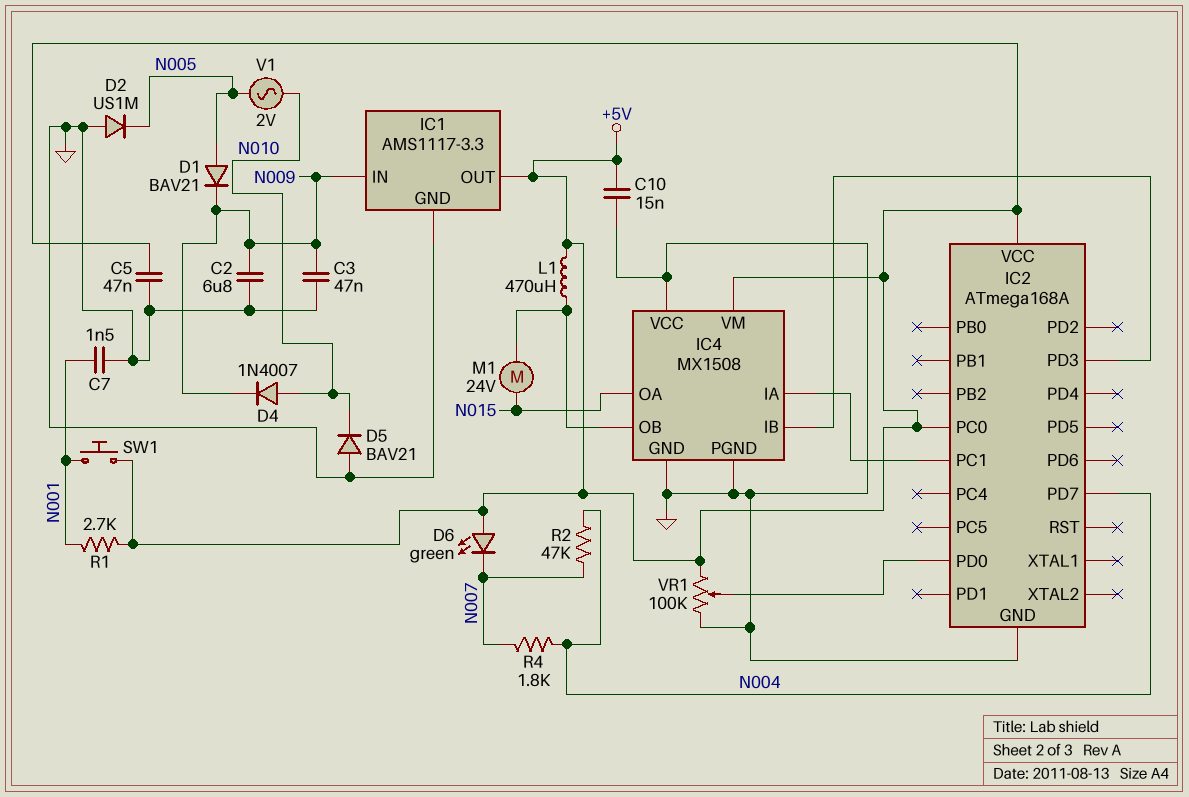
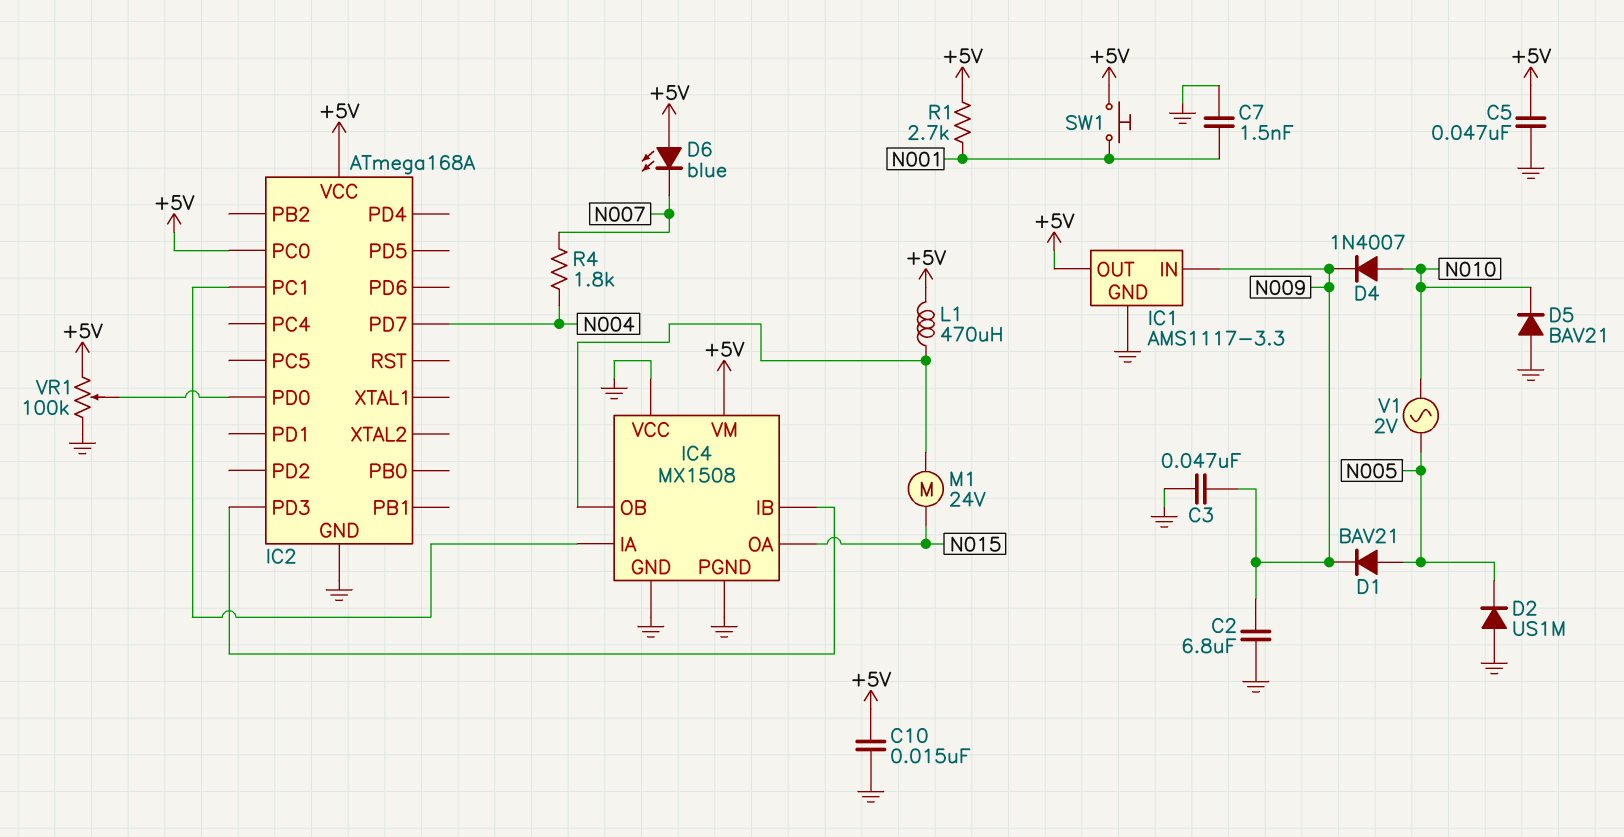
D6: LED green (A +5V, K N007) -> LED blue (A +5V, K N007)
R2: 47k (N004, N007) -> none

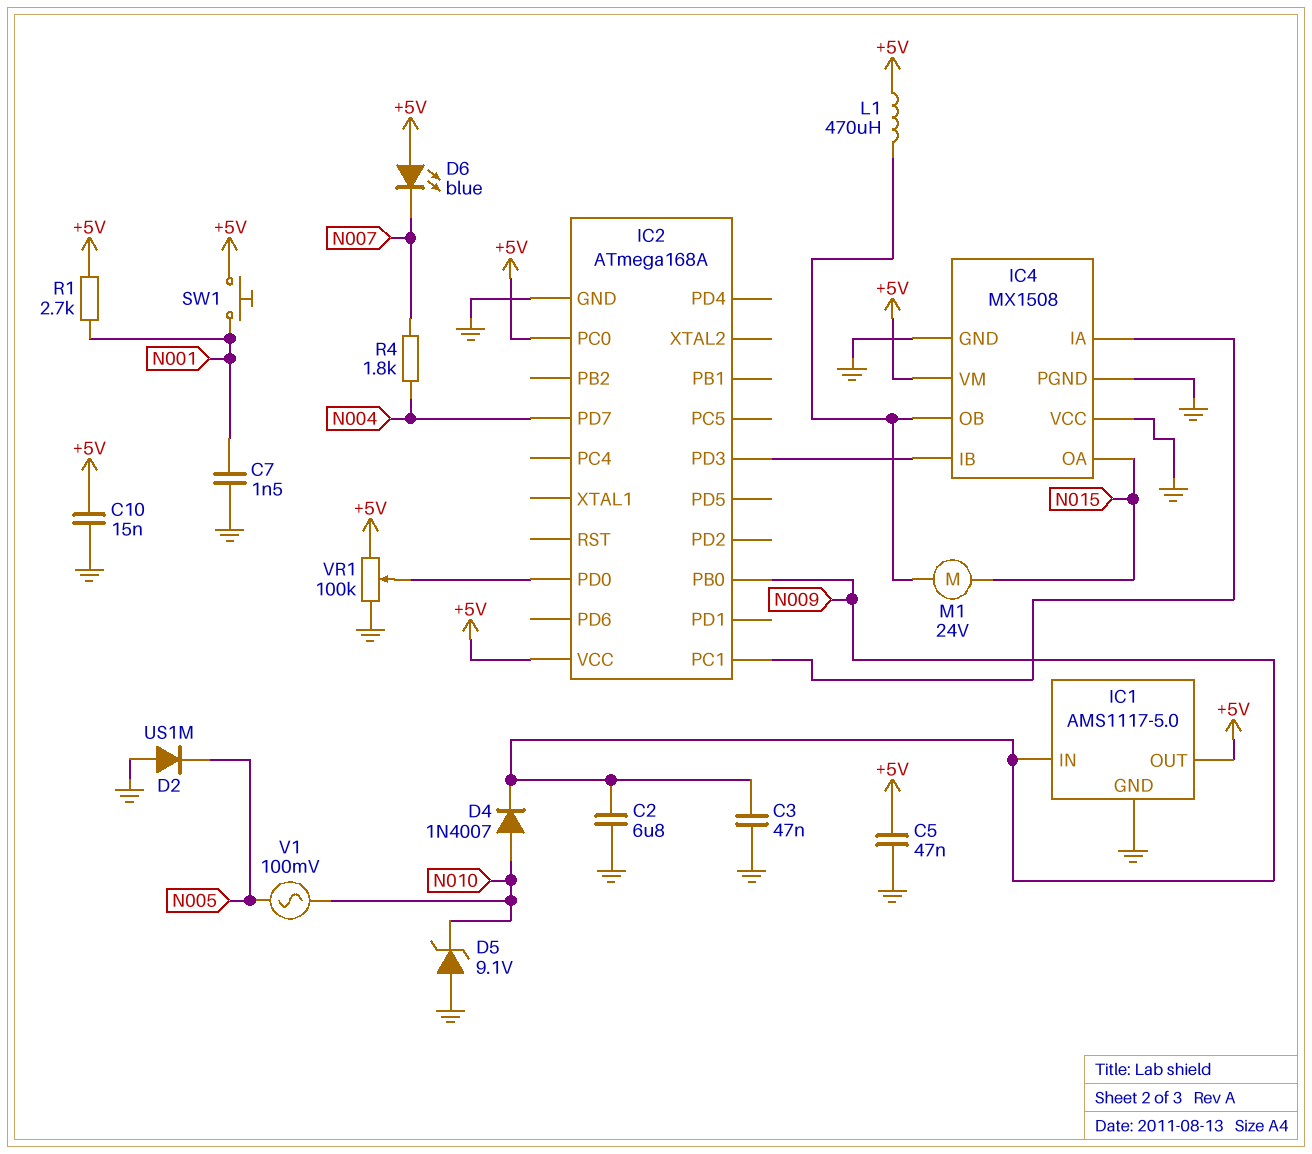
D1: diode BAV21 (A N005, K N009) -> none
D5: diode BAV21 (A GND, K N010) -> zener 9.1V (A GND, K N010)
IC1: AMS1117-3.3 -> AMS1117-5.0
IC2 pin PB0: none -> N009
V1: AC 2V (N005, N010) -> AC 100mV (N005, N010)

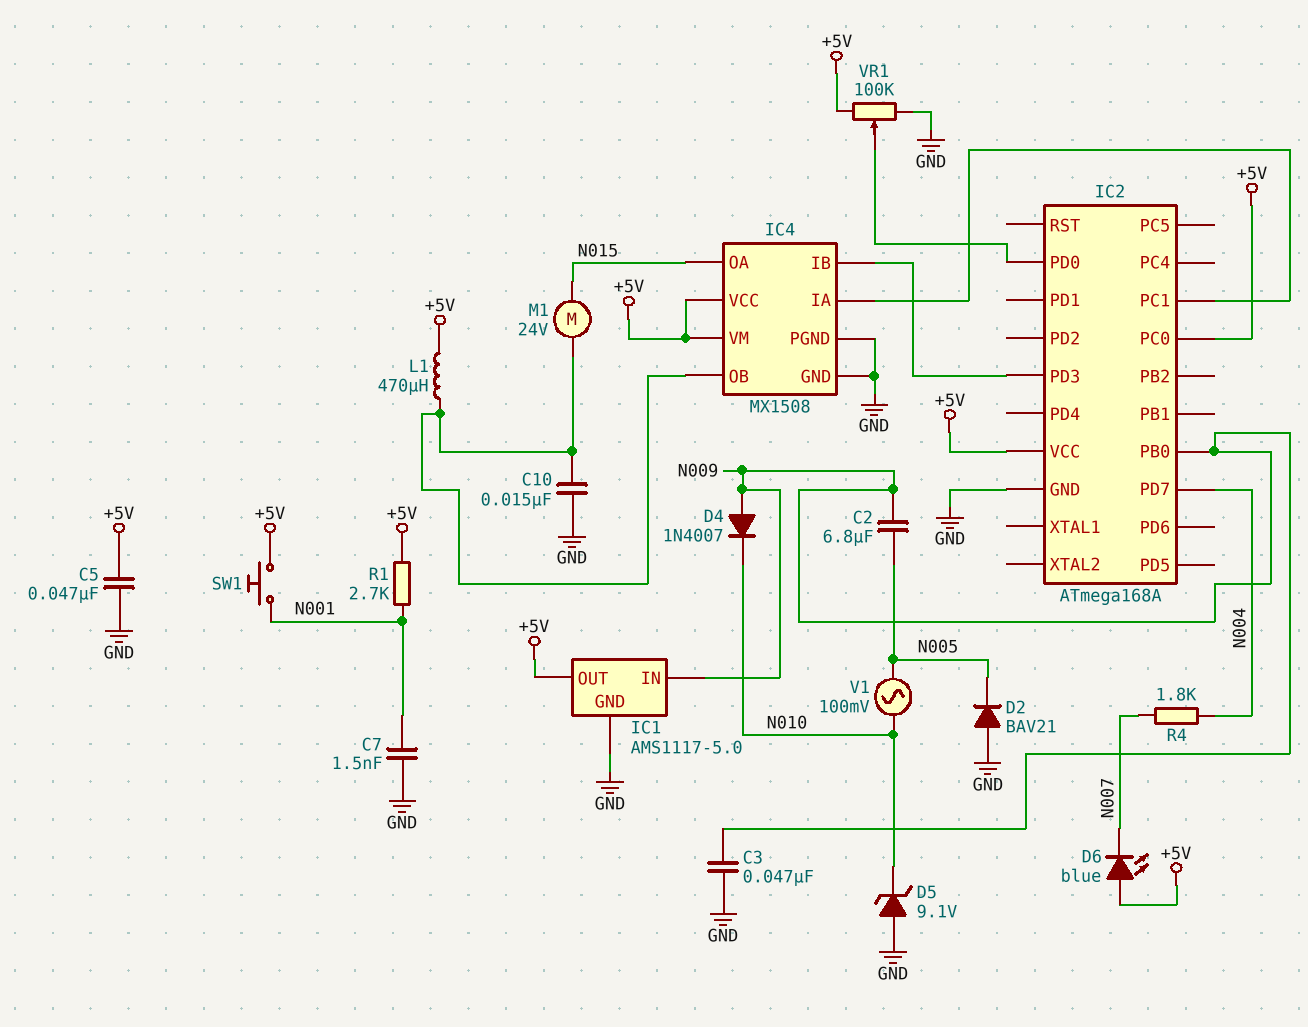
C2: 6.8uF (GND, N009) -> 6.8uF (N005, N009)
C10: 15nF (+5V, GND) -> 15nF (GND, IC4/OB)
D2: diode US1M (A GND, K N005) -> diode BAV21 (A GND, K N005)
D4: diode 1N4007 (A N010, K N009) -> diode 1N4007 (A N009, K N010)
IC4 pin VCC: GND -> +5V

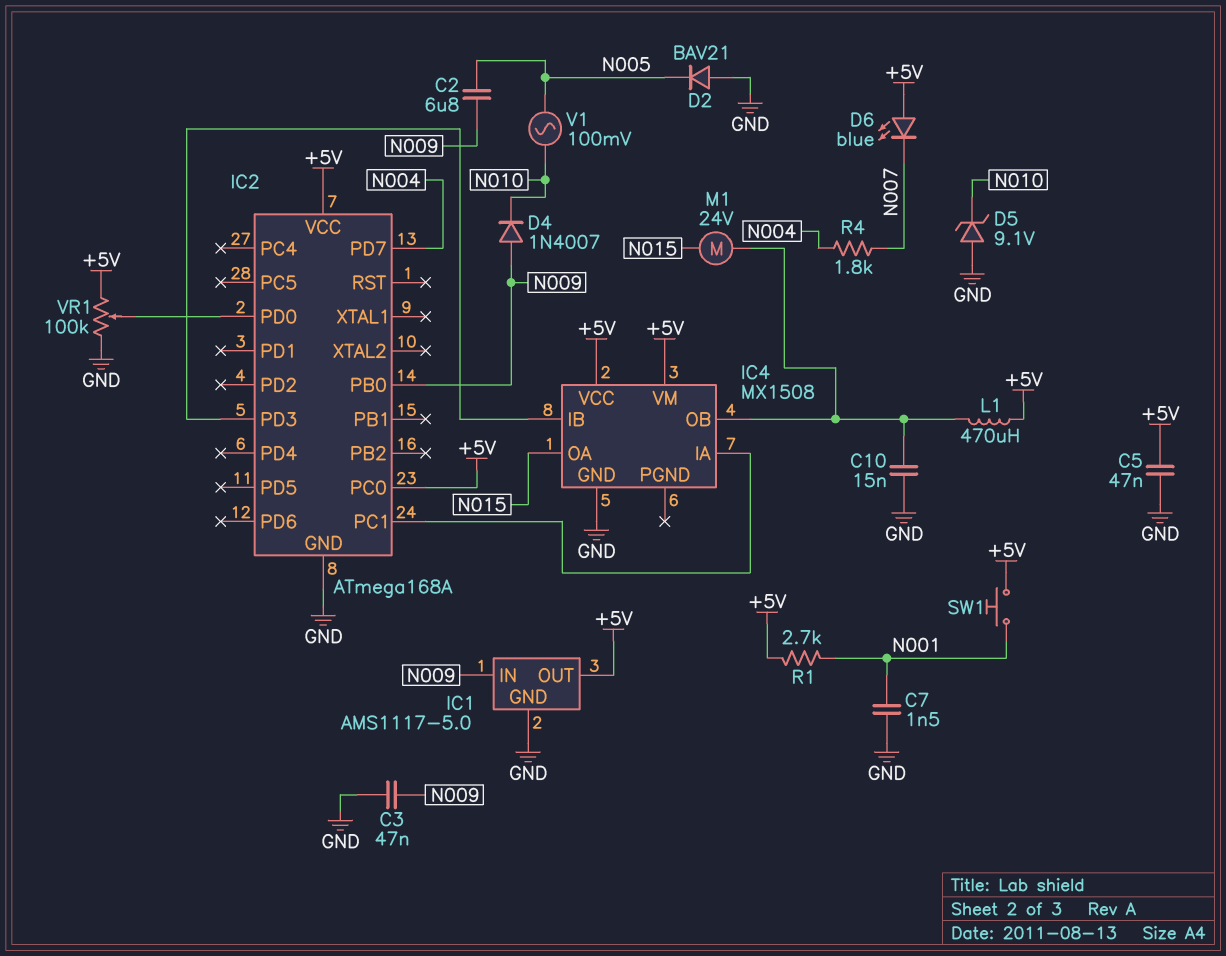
IC4 pin PGND: GND -> none

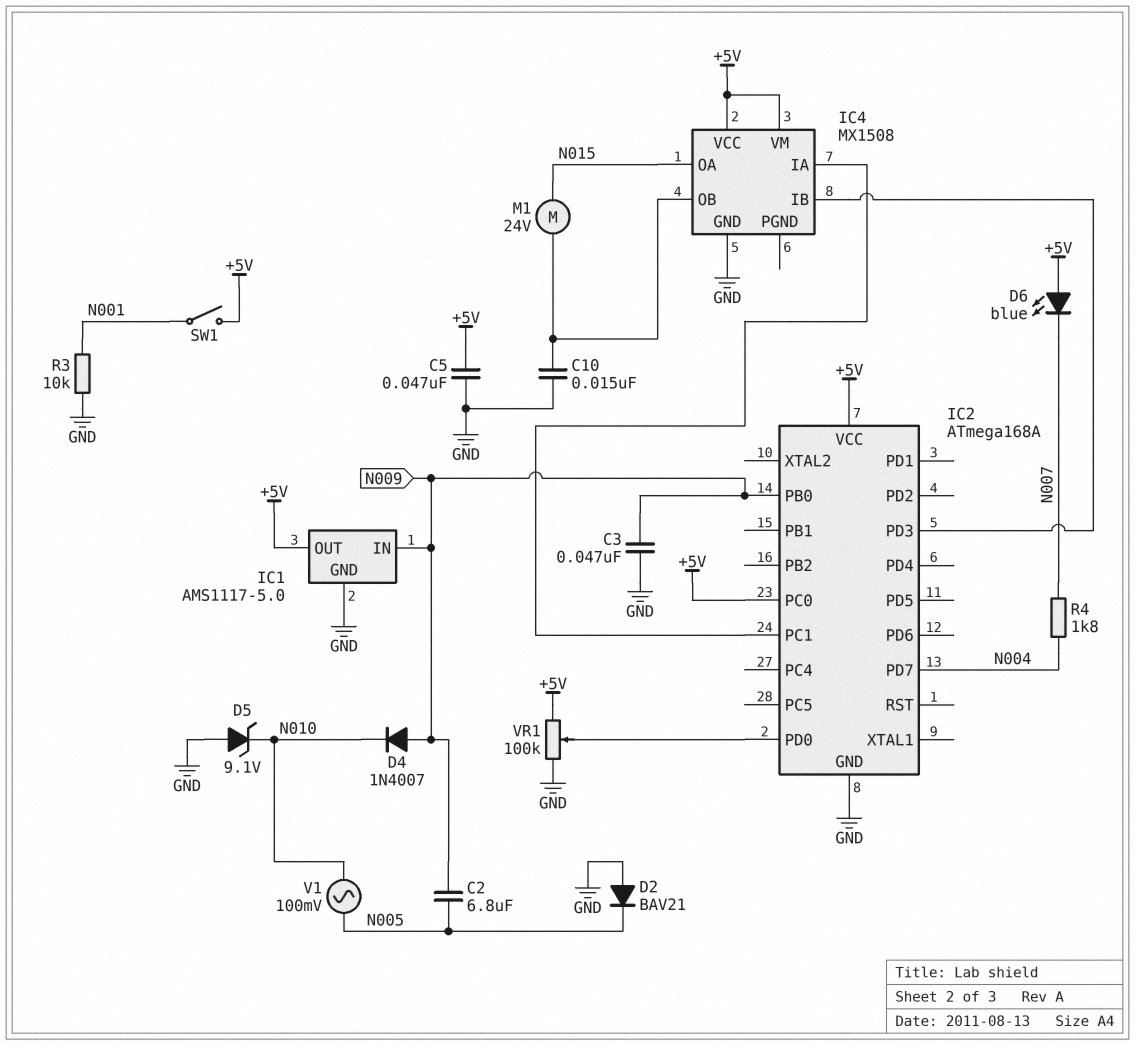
C7: 1.5nF (GND, N001) -> none
L1: 470uH (+5V, IC4/OB) -> none
R1: 2.7k (+5V, N001) -> none
R3: none -> 10k (GND, N001)
SW1: button (+5V, N001) -> switch (+5V, N001)

